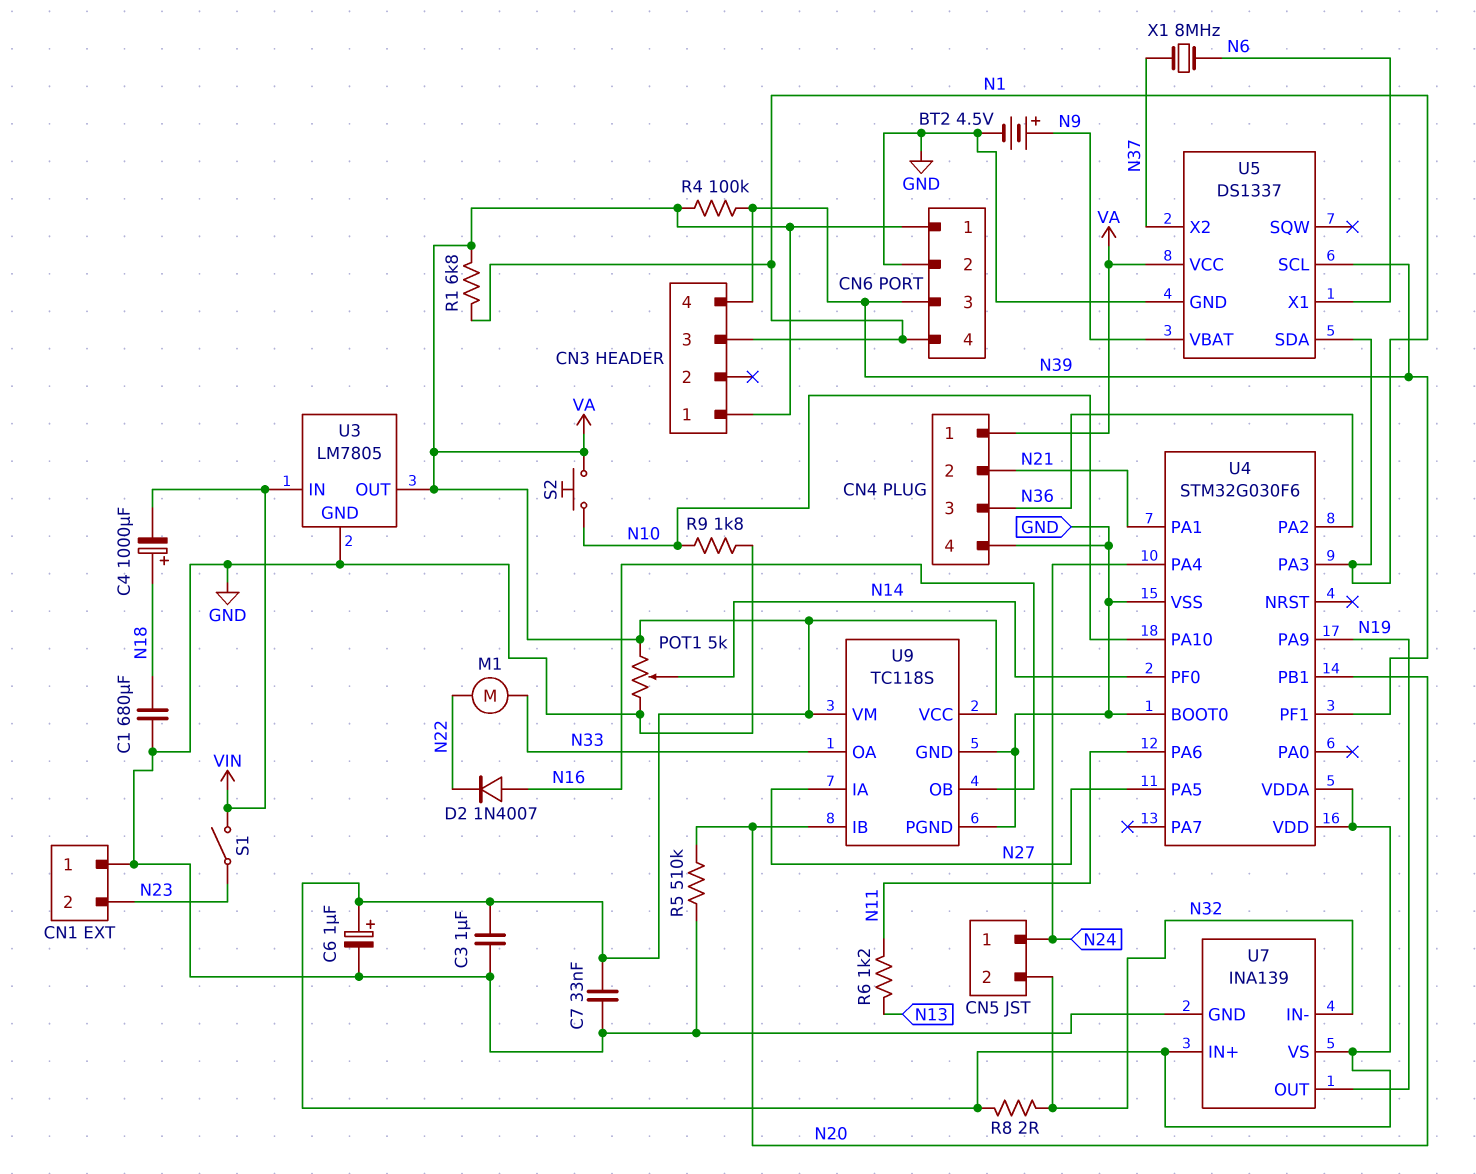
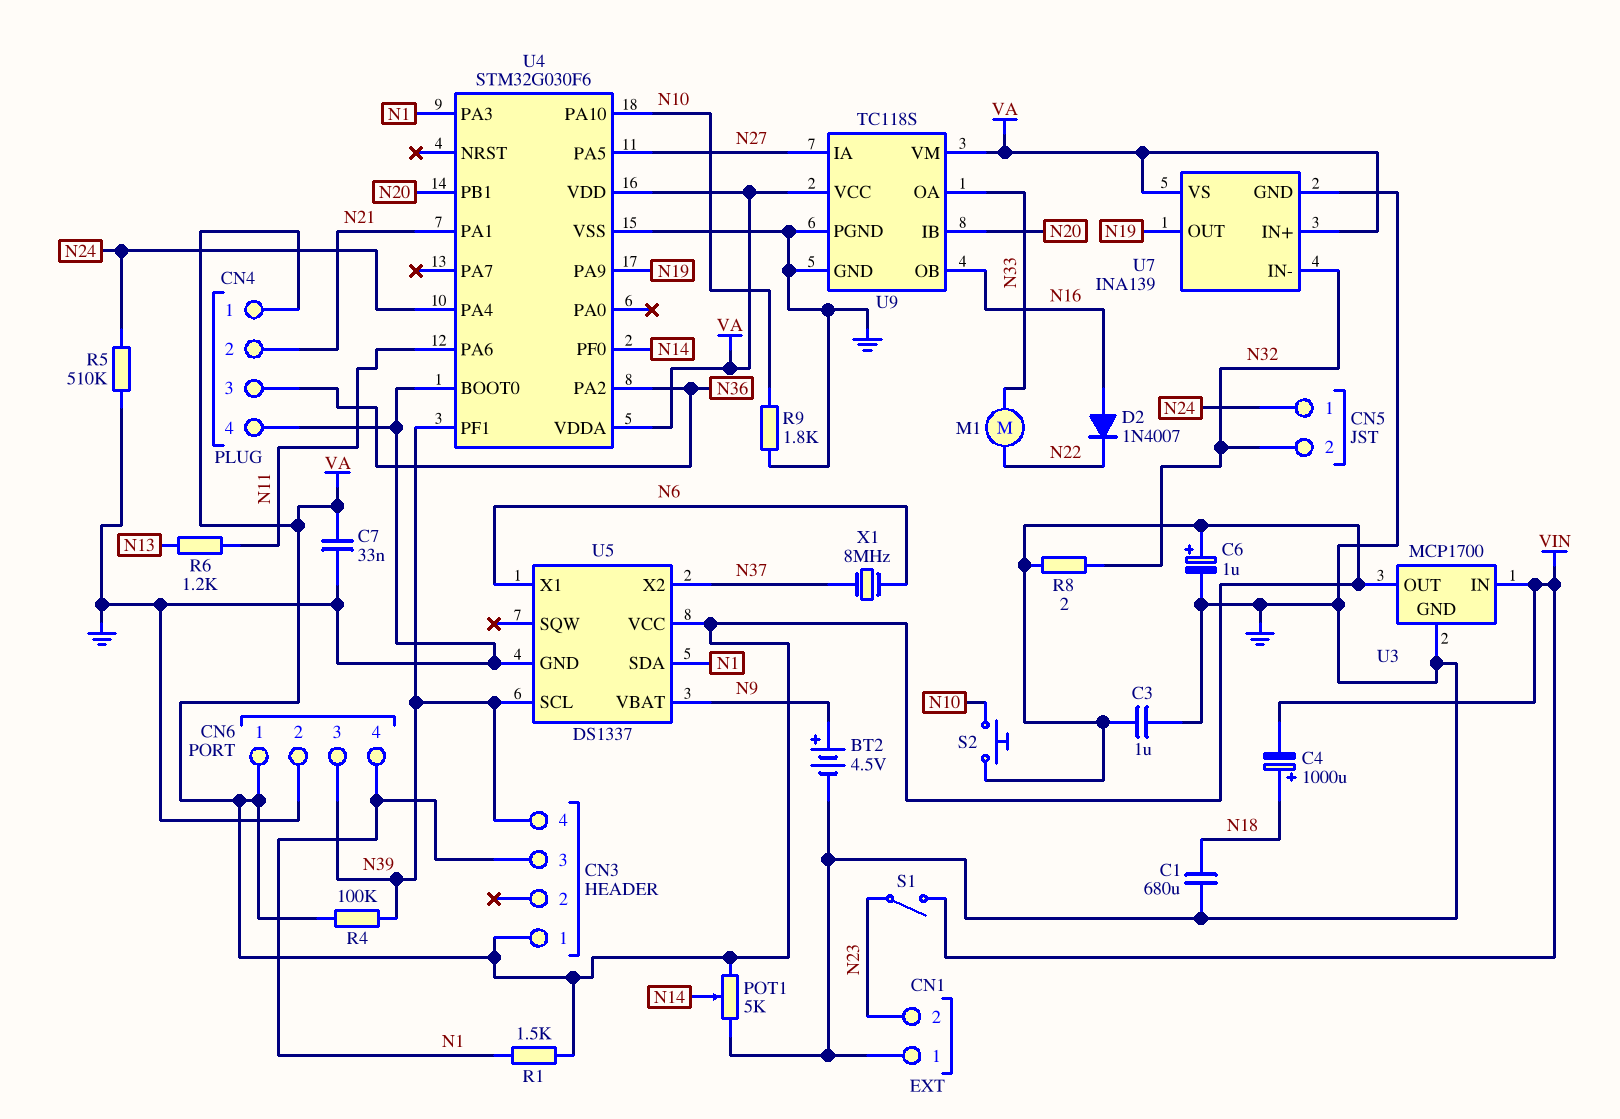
R1: 6.8k (N1, VA) -> 1.5k (N1, VA)
R5: 510k (GND, N20) -> 510k (GND, N24)
U3: LM7805 -> MCP1700

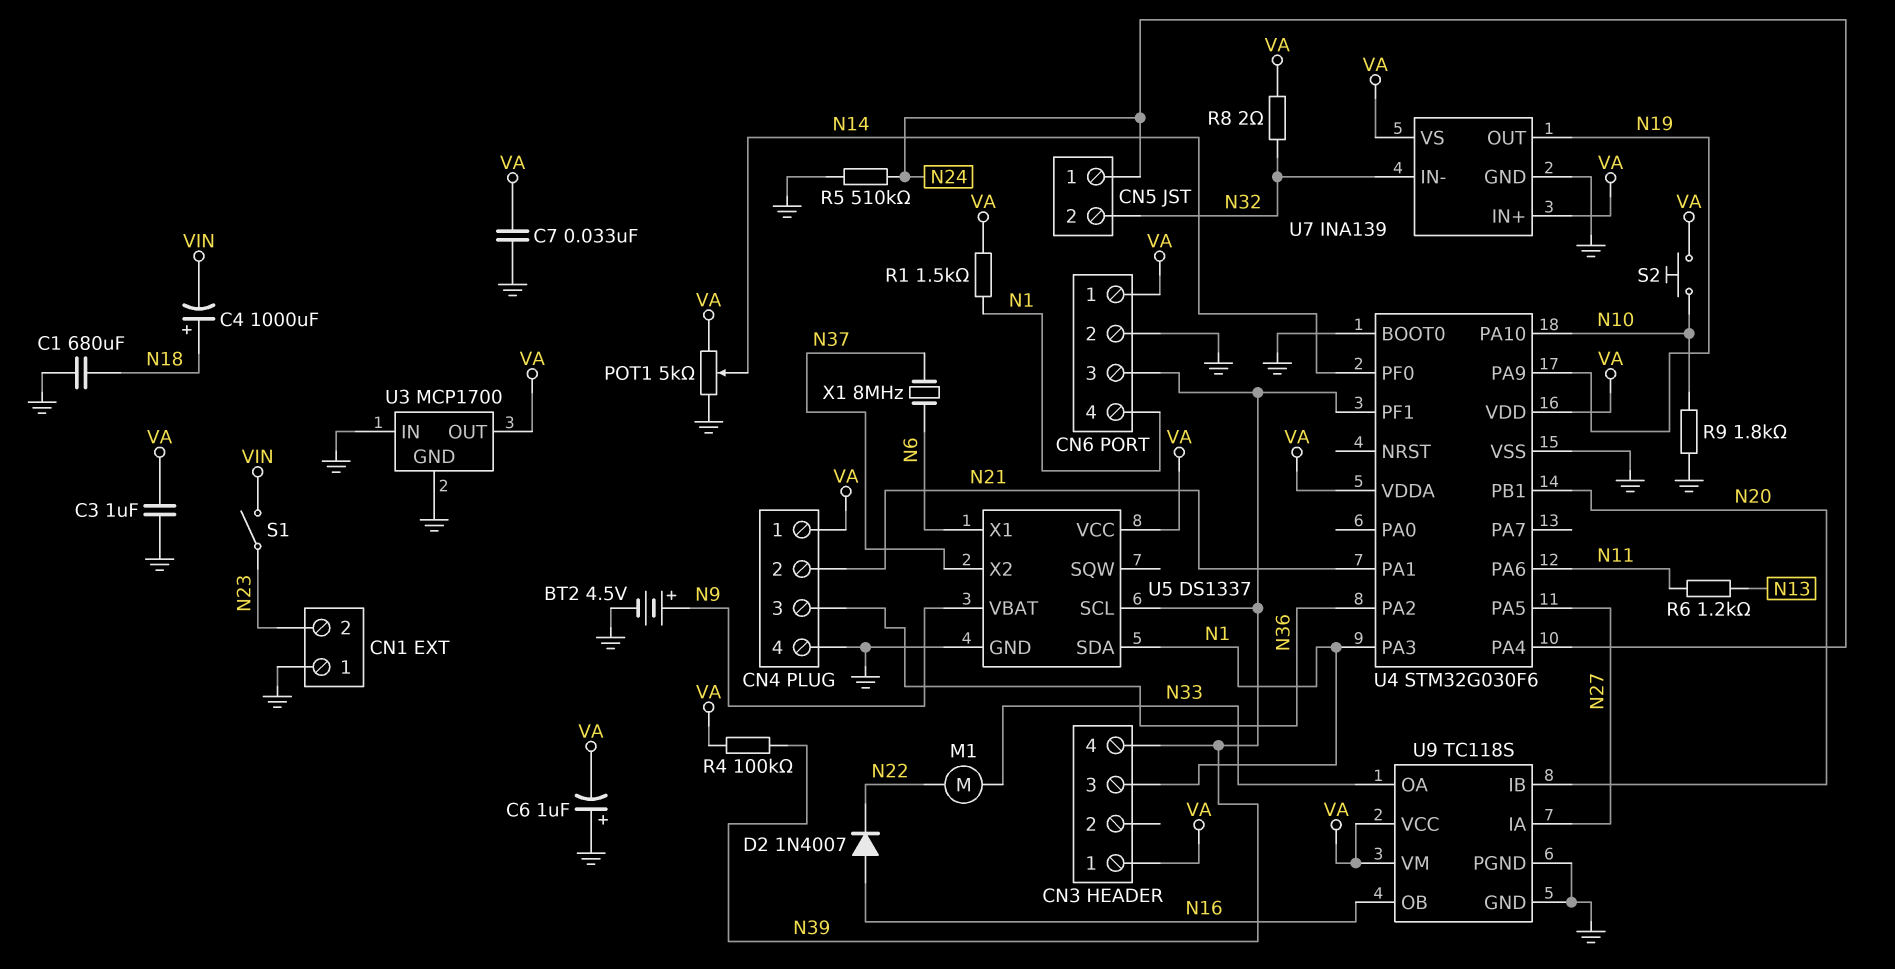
C6: 1uF (plus VA, minus GND) -> 1uF (plus GND, minus VA)
U3 pin IN: VIN -> GND

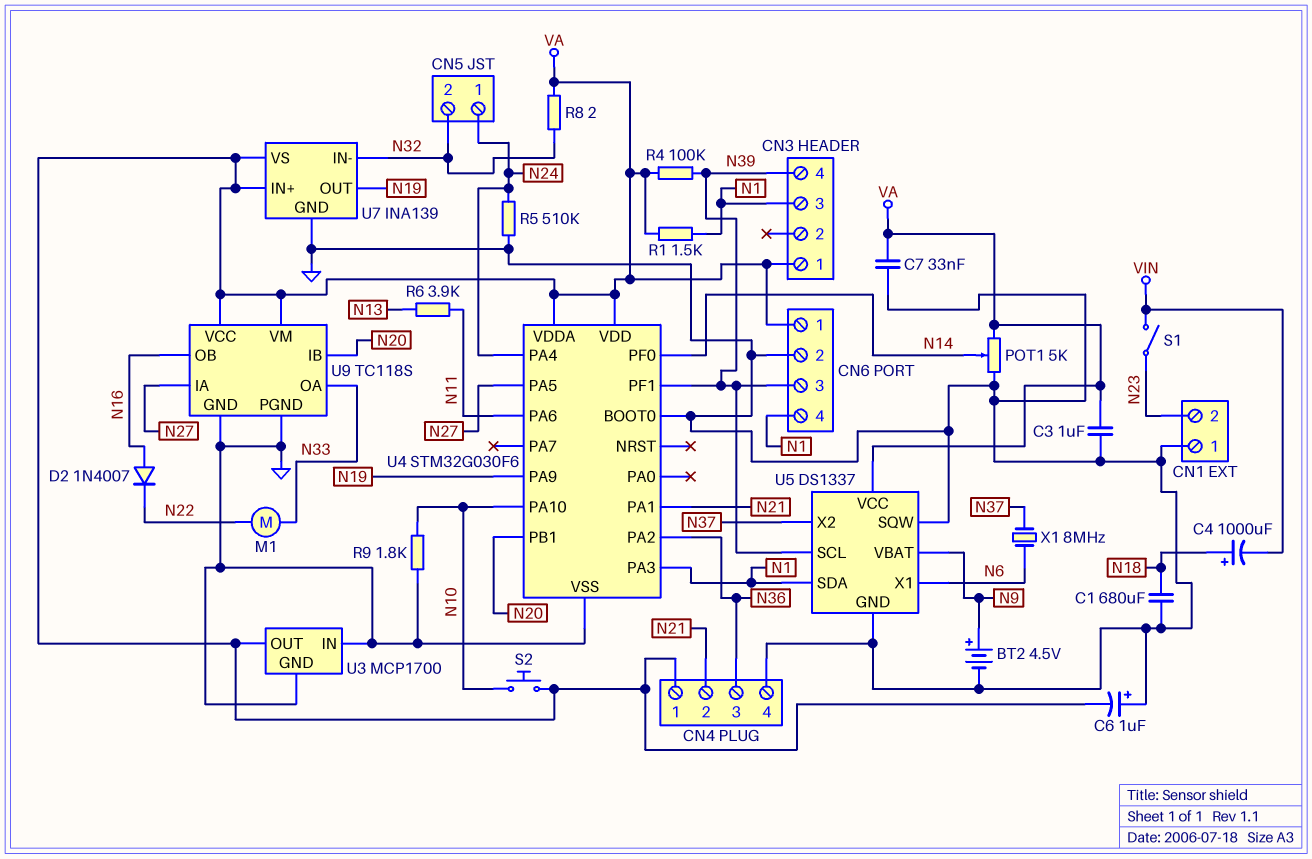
R6: 1.2k (N11, N13) -> 3.9k (N11, N13)
U5 pin SQW: none -> GND

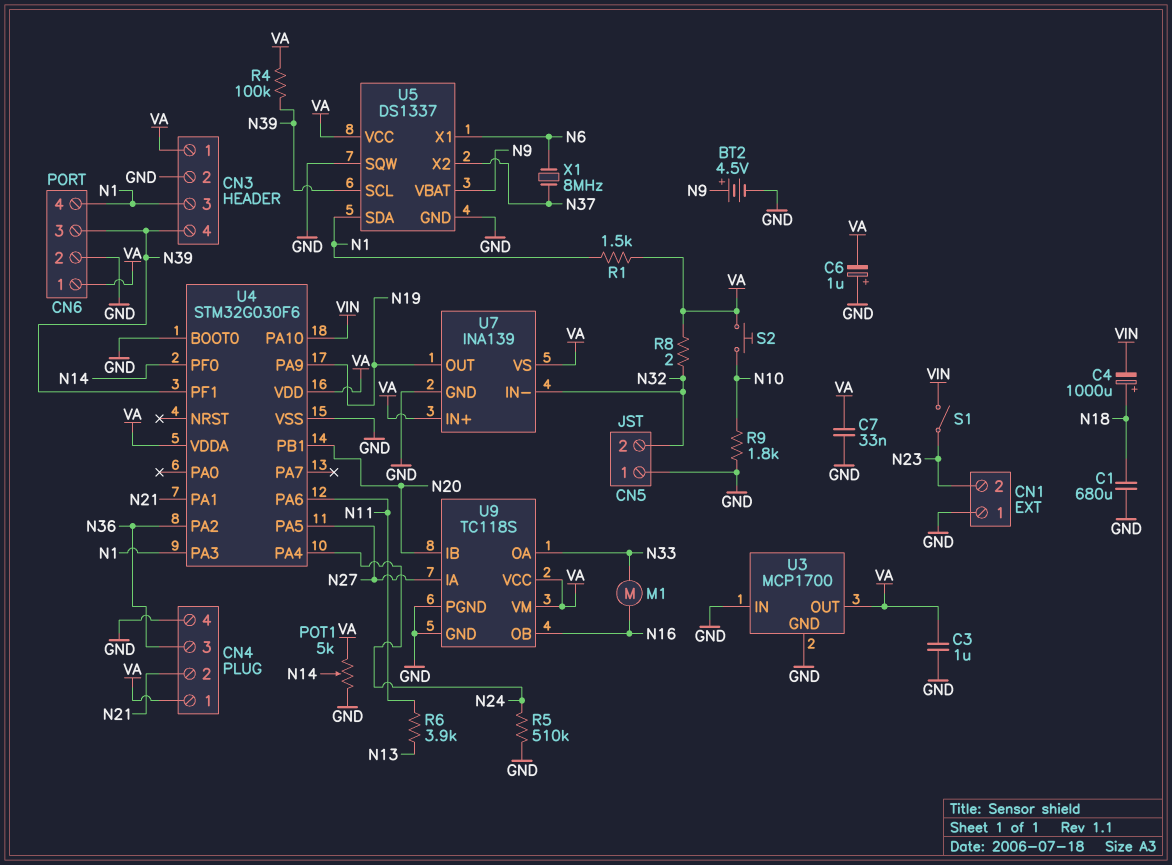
CN3 pin 2: none -> GND
CN5 pin 1: N24 -> GND
D2: diode 1N4007 (A N16, K N22) -> none
M1: motor (N22, N33) -> motor (N16, N33)
U4 pin PA10: N10 -> VIN

